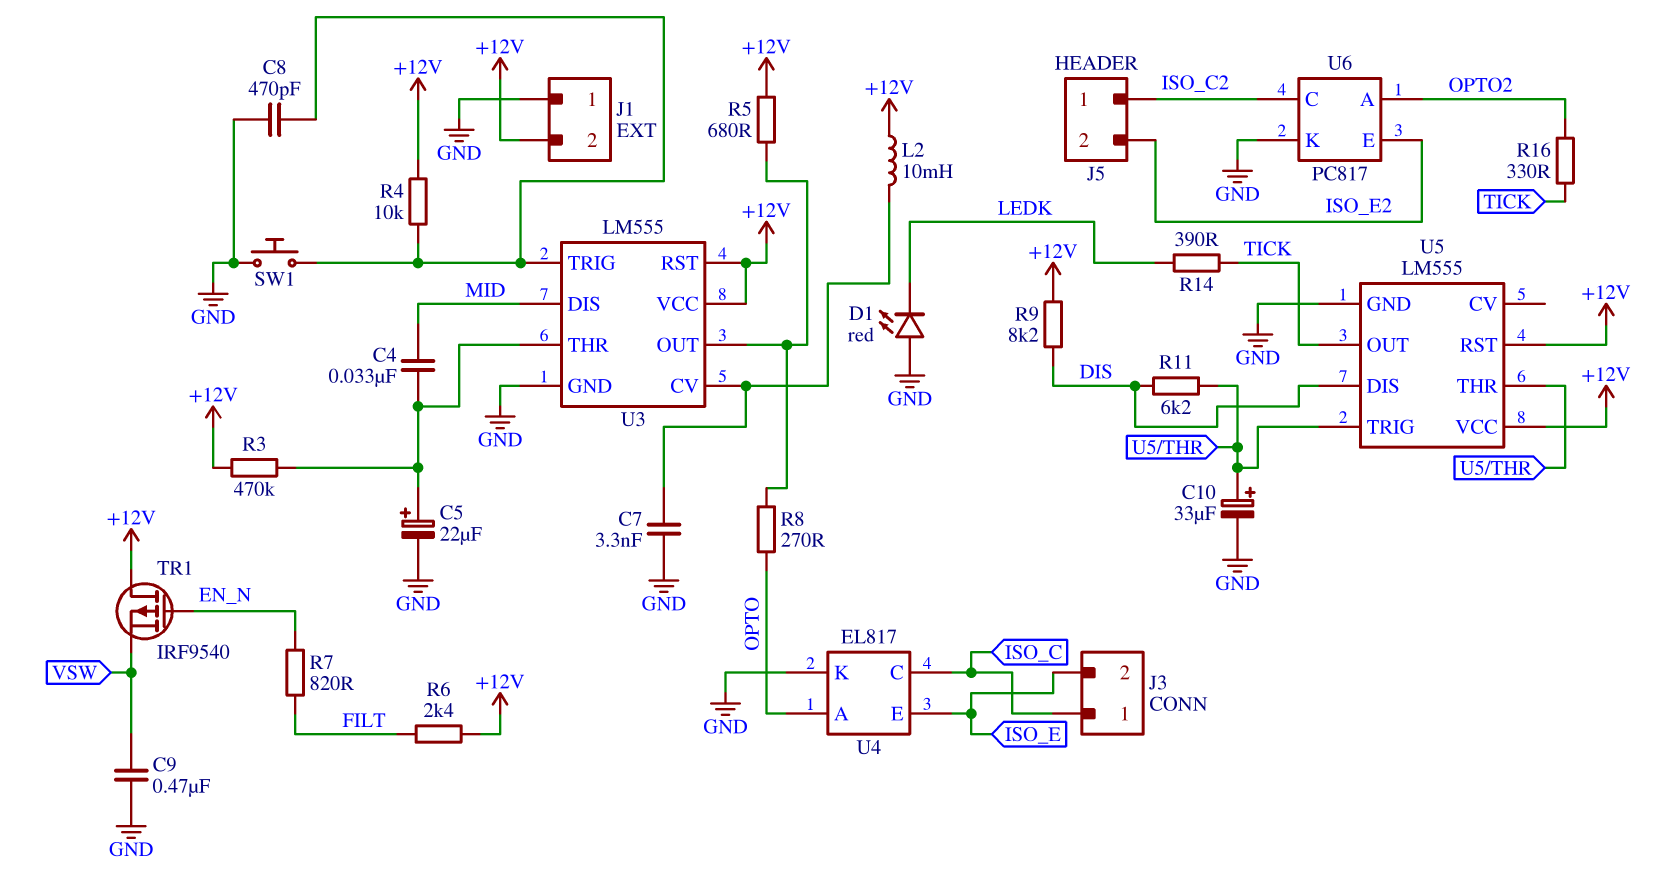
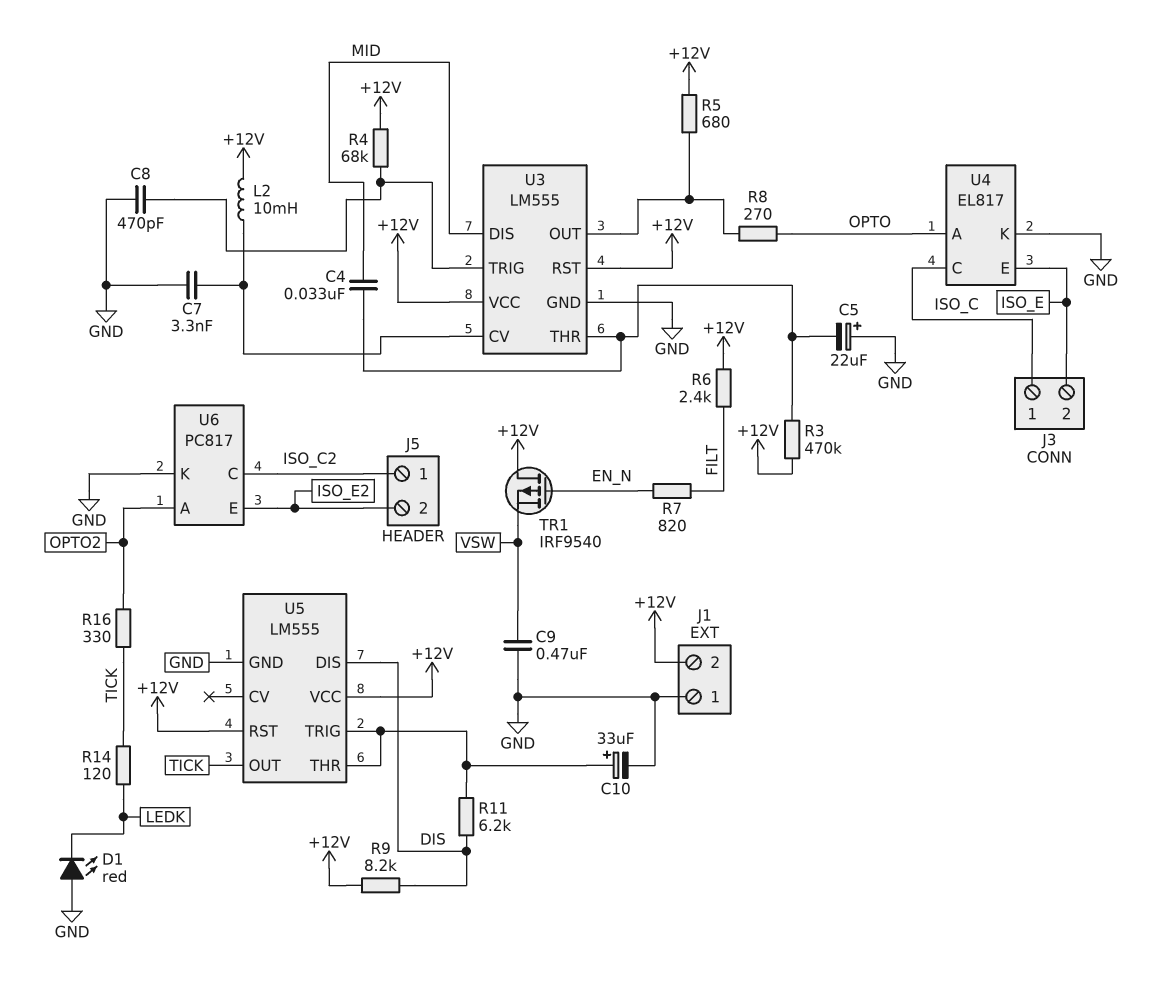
C5: 22uF (plus U3/THR, minus GND) -> 22uF (plus GND, minus U3/THR)
R4: 10k (+12V, U3/TRIG) -> 68k (+12V, U3/TRIG)
R14: 390 (LEDK, TICK) -> 120 (LEDK, TICK)
SW1: button (GND, U3/TRIG) -> none

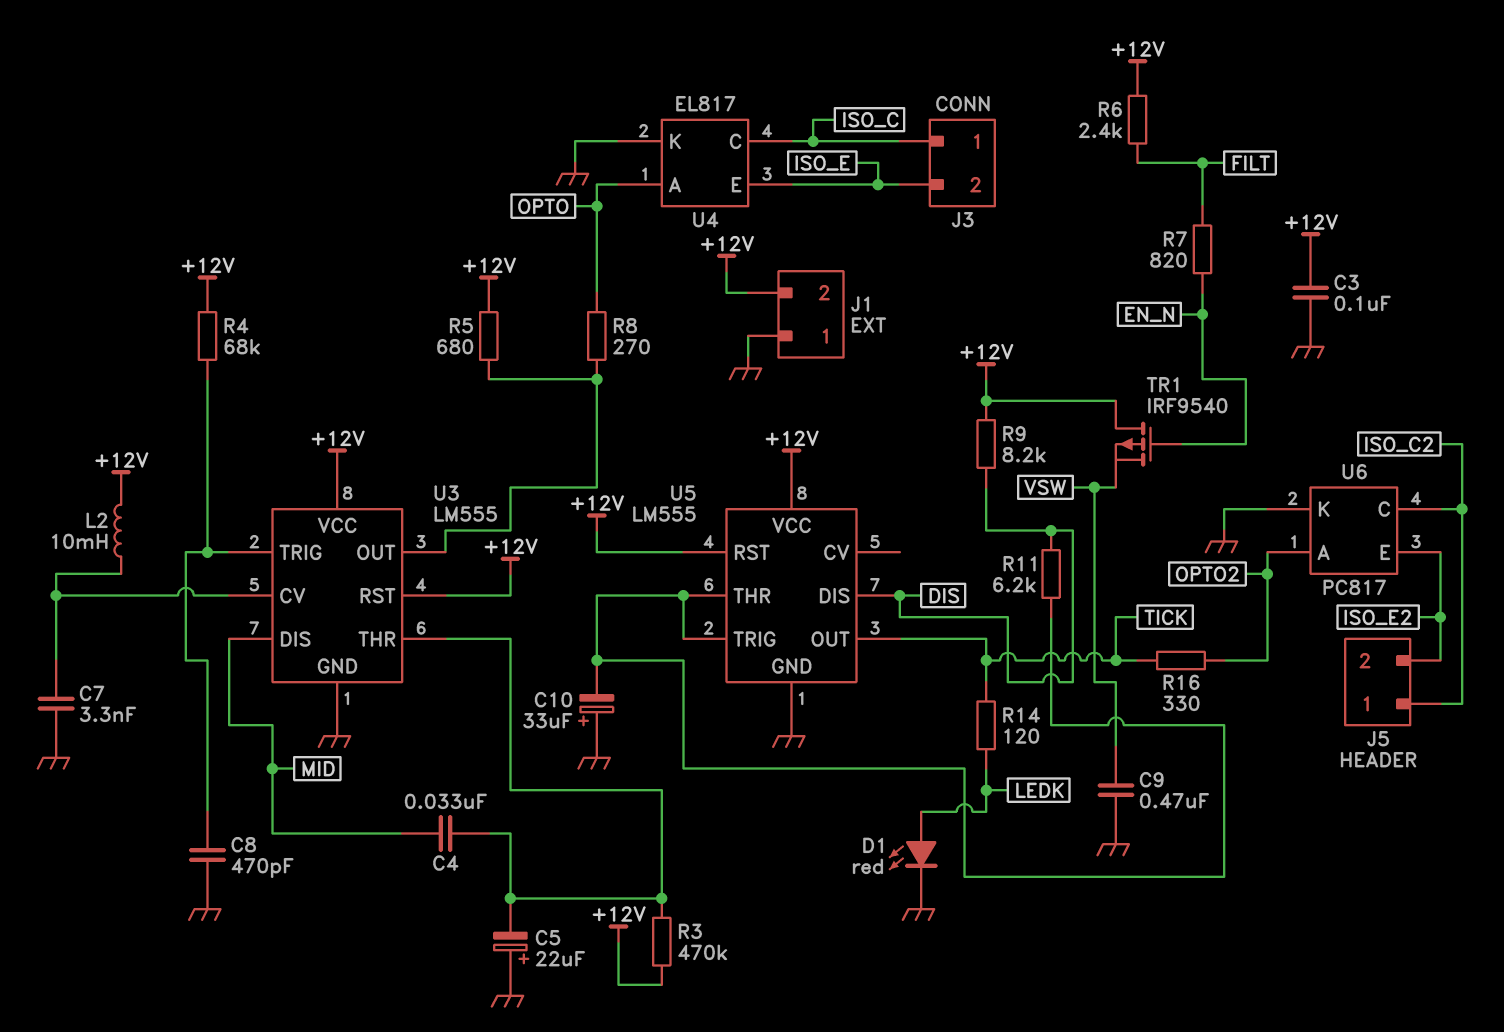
C3: none -> 100nF (+12V, GND)
C10: 33uF (plus U5/THR, minus GND) -> 33uF (plus GND, minus U5/THR)
D1: LED red (A GND, K LEDK) -> LED red (A LEDK, K GND)

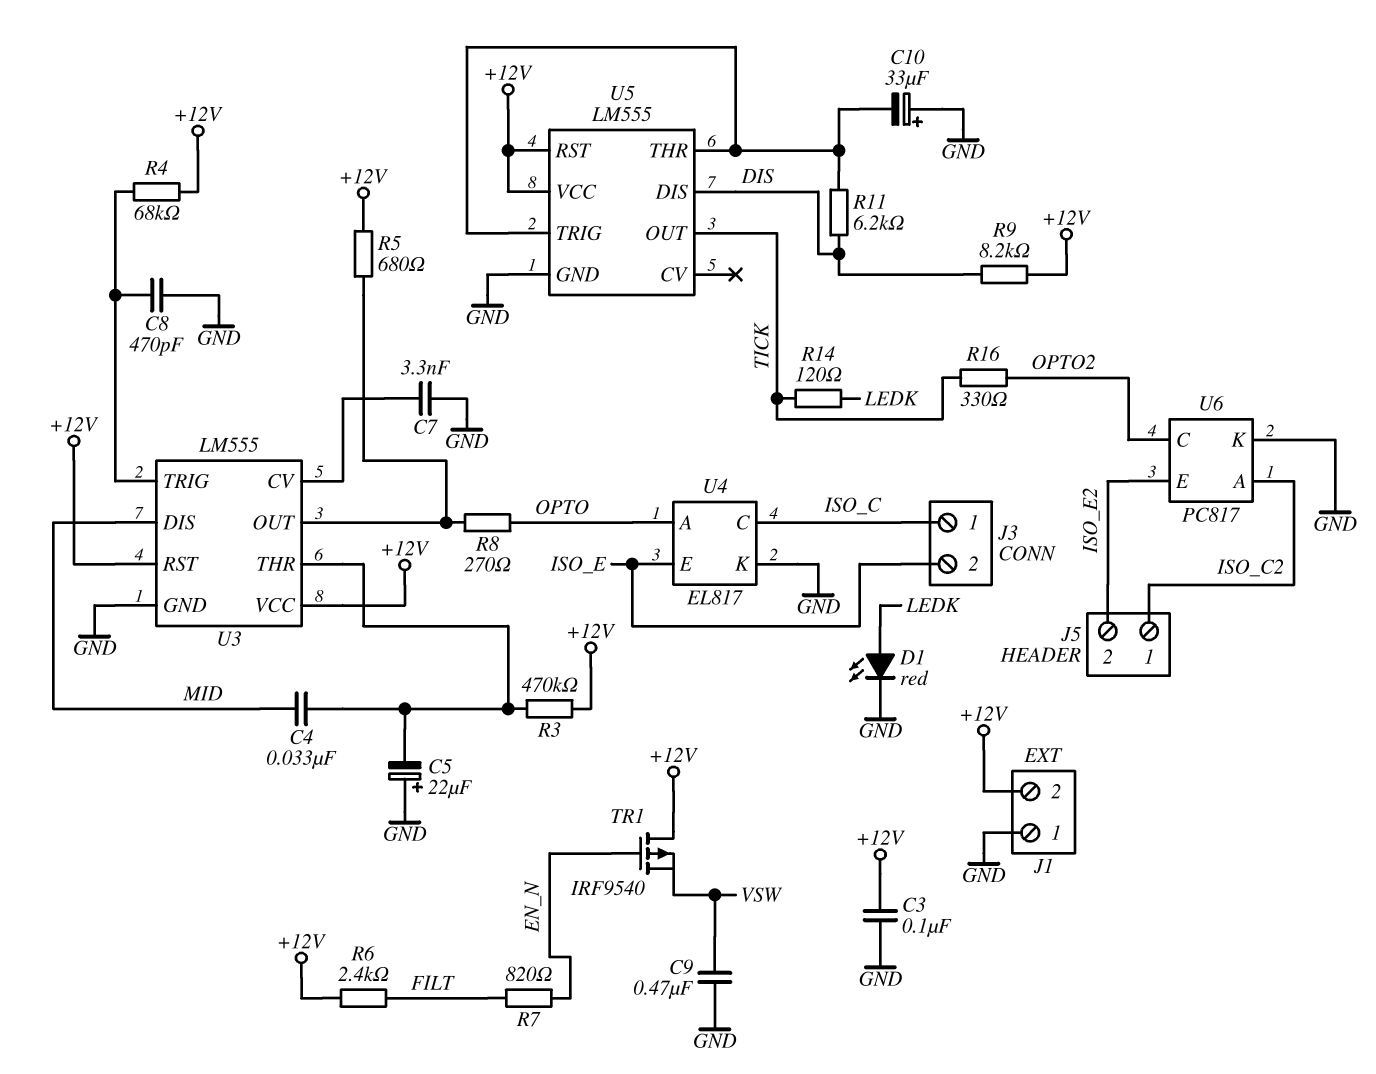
L2: 10mH (+12V, U3/CV) -> none
U6 pin A: OPTO2 -> ISO_C2
U6 pin C: ISO_C2 -> OPTO2

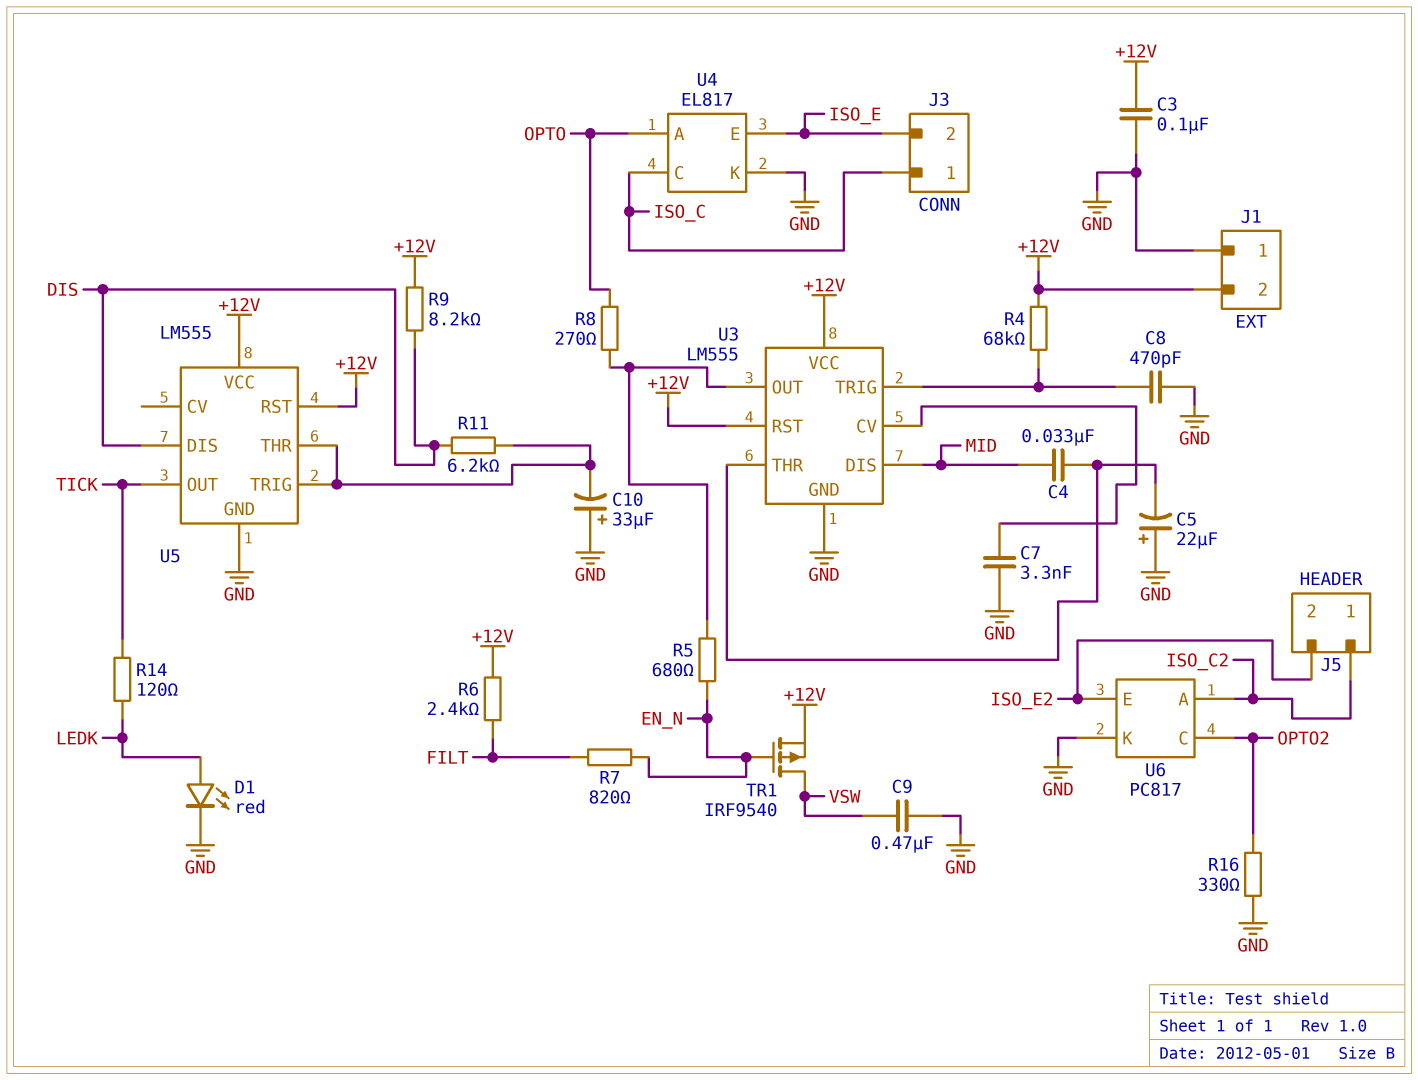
R3: 470k (+12V, U3/THR) -> none
R5: 680 (+12V, U3/OUT) -> 680 (EN_N, U3/OUT)
R16: 330 (OPTO2, TICK) -> 330 (GND, OPTO2)
TR1: PMOS IRF9540 (G EN_N, D +12V, S VSW) -> PMOS IRF9540 (G EN_N, D VSW, S +12V)

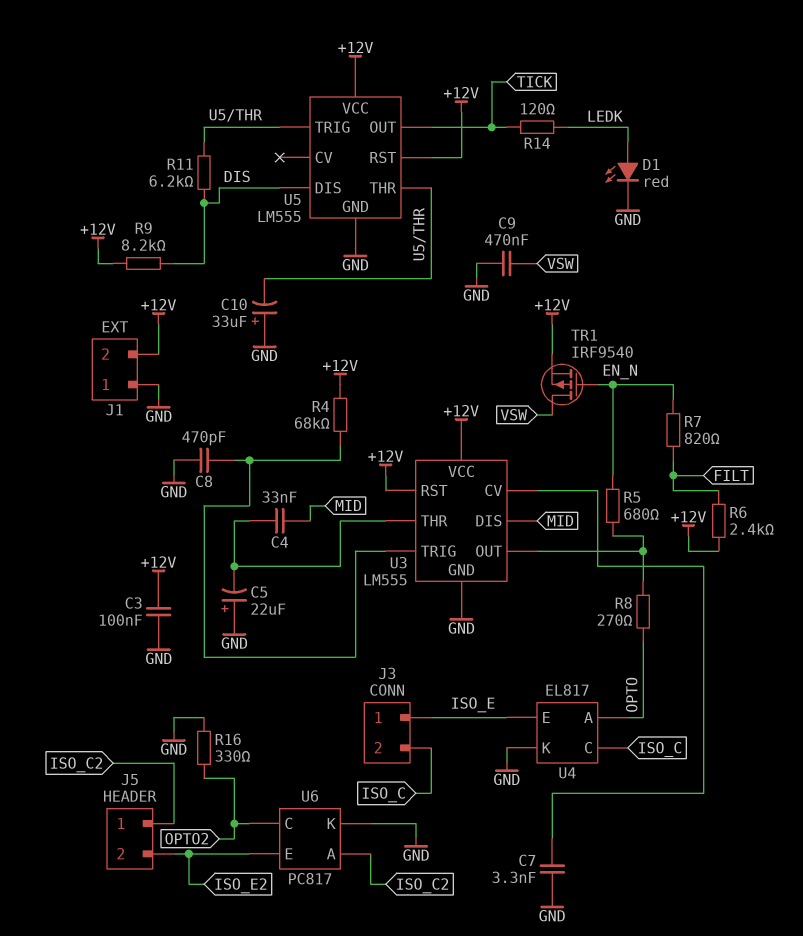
J3 pin 1: ISO_C -> ISO_E
J3 pin 2: ISO_E -> ISO_C

